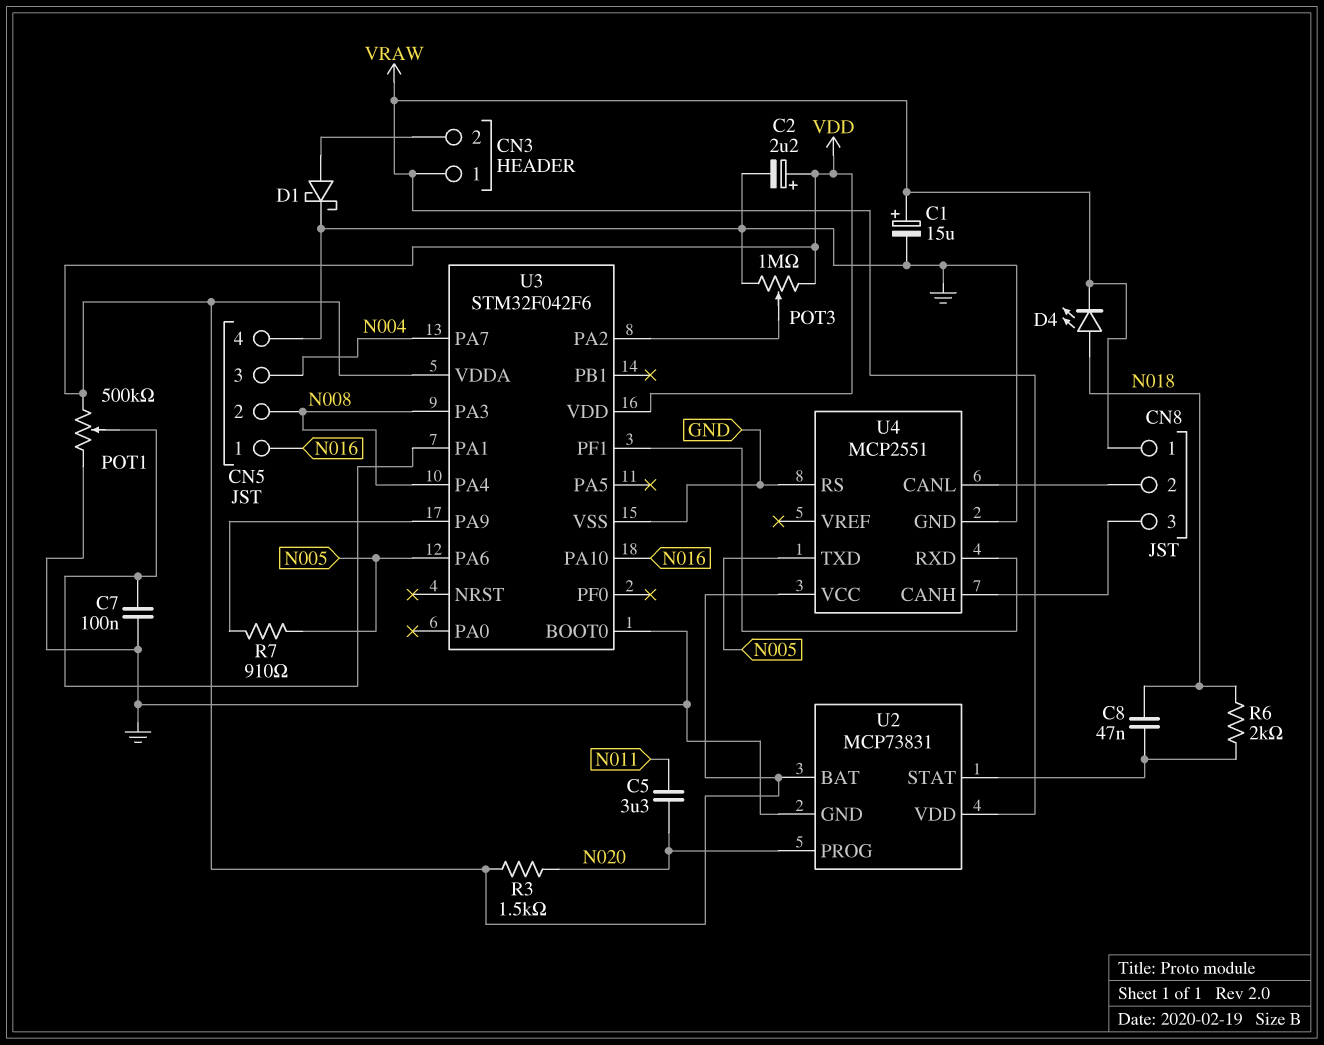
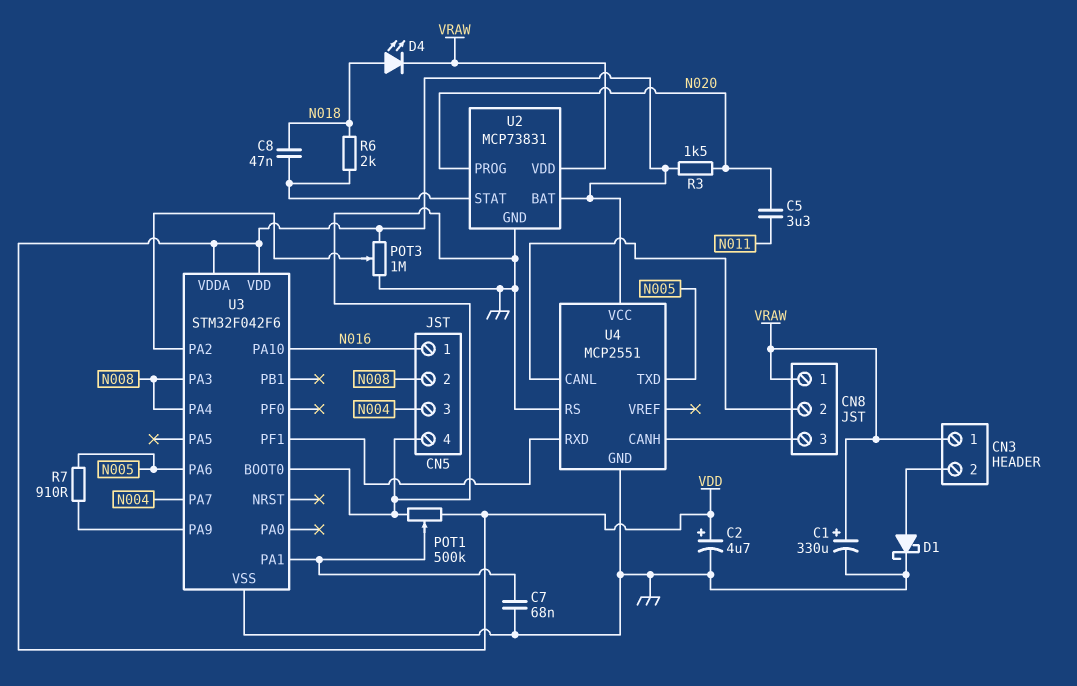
C1: 15uF (plus VRAW, minus GND) -> 330uF (plus VRAW, minus GND)
C2: 2.2uF (plus VDD, minus GND) -> 4.7uF (plus VDD, minus GND)
C7: 100nF (GND, U3/PA1) -> 68nF (GND, U3/PA1)

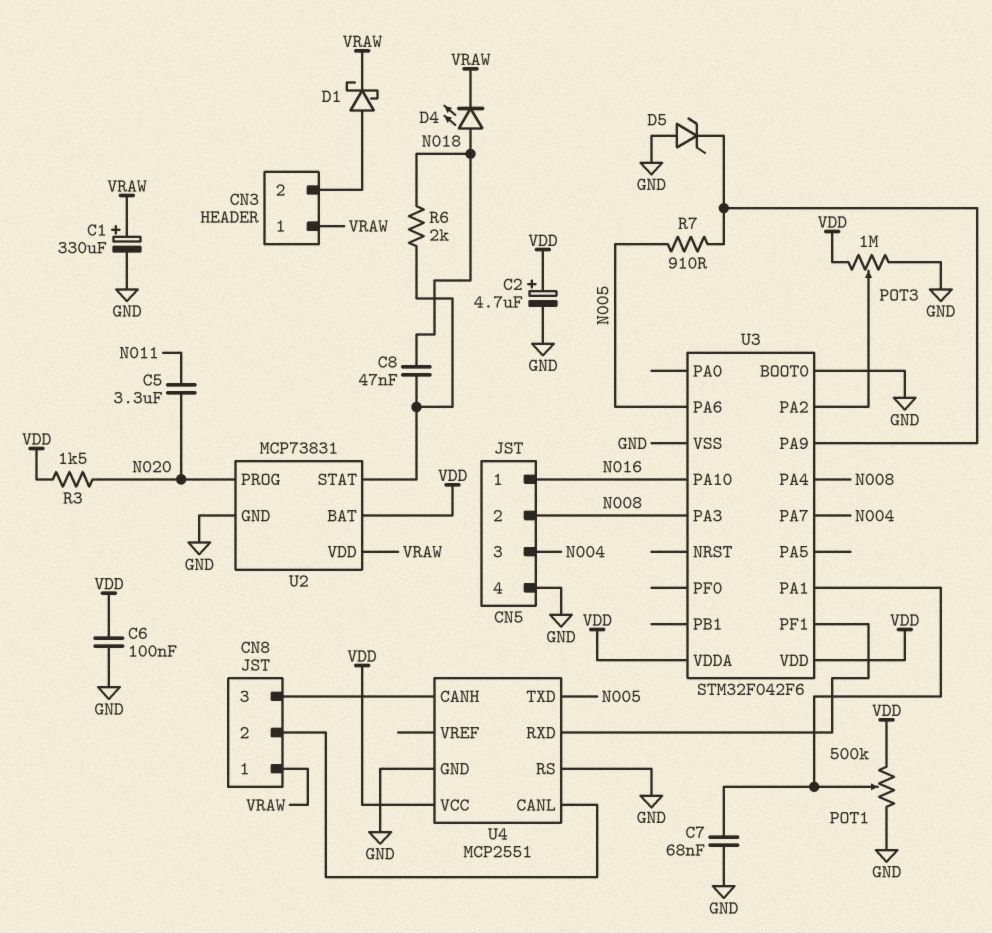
C6: none -> 100nF (GND, VDD)
D1: schottky (A CN3/2, K GND) -> schottky (A CN3/2, K VRAW)
D5: none -> zener (A GND, K U3/PA9)

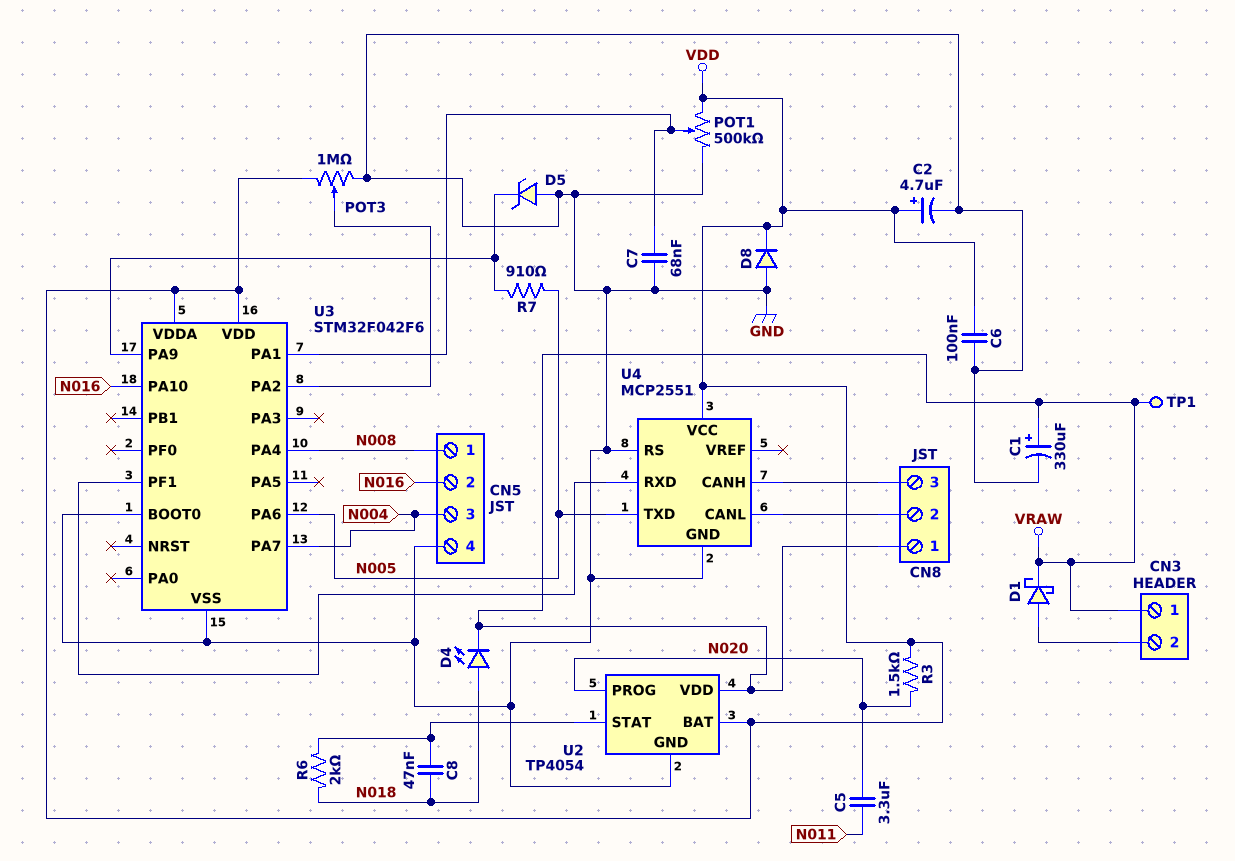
CN5 pin 1: N016 -> N008
CN5 pin 2: N008 -> N016
D8: none -> diode (A GND, K VDD)
TP1: none -> test point (VRAW)
U2: MCP73831 -> TP4054
U3 pin PA3: N008 -> none

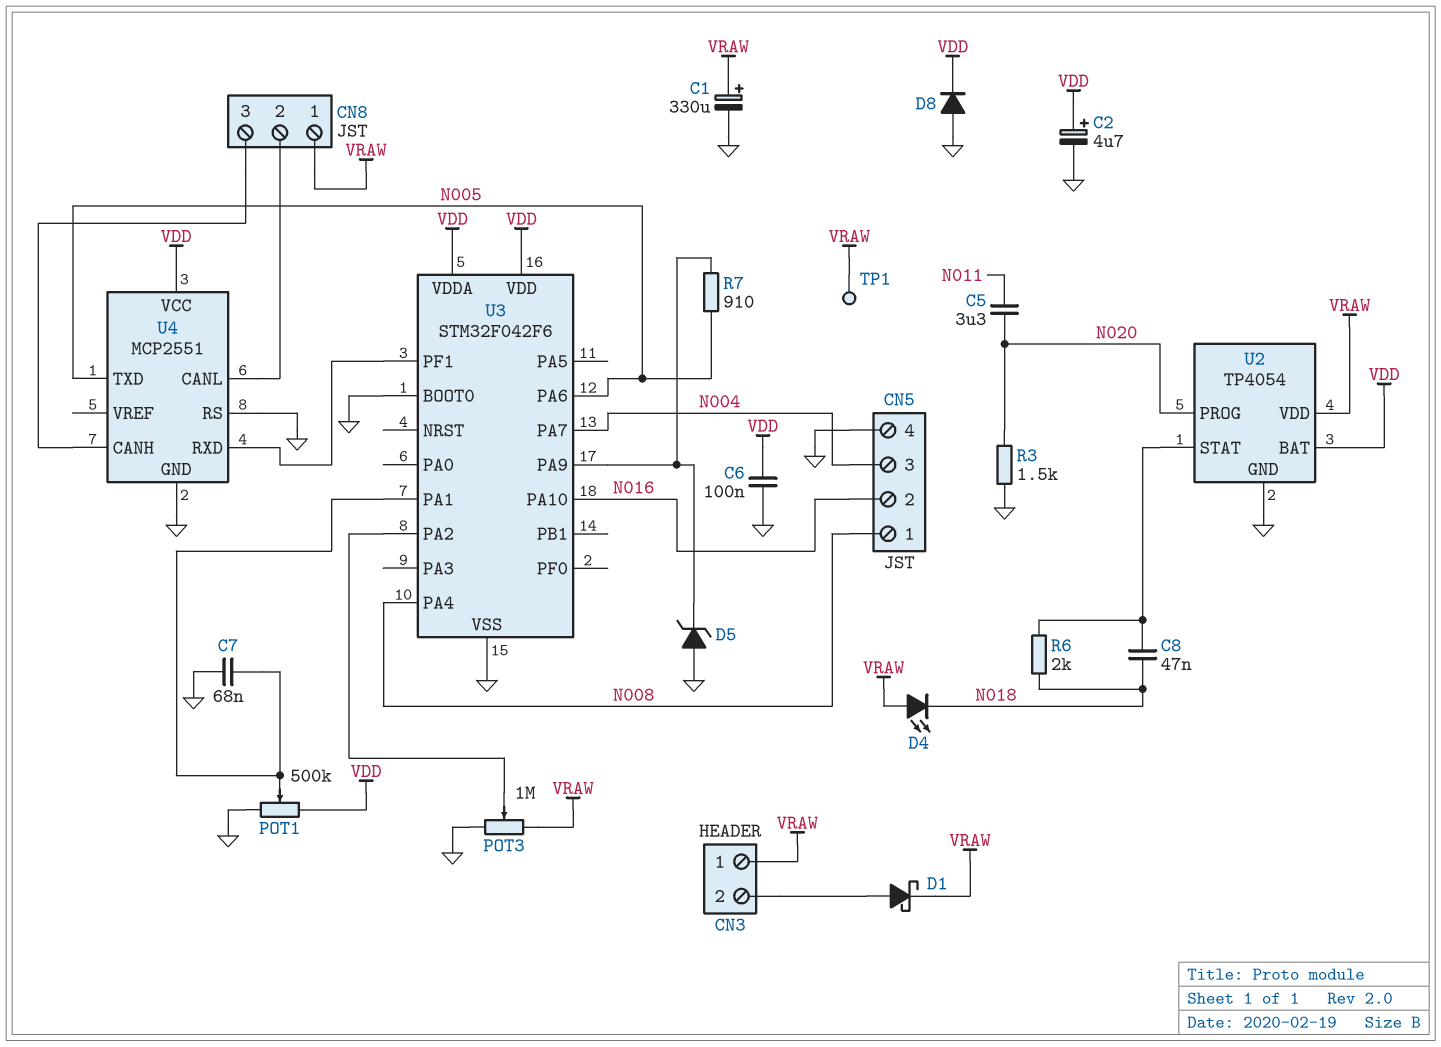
D4: LED (A N018, K VRAW) -> LED (A VRAW, K N018)
POT3: 1M (GND, VDD, wiper U3/PA2) -> 1M (GND, VRAW, wiper U3/PA2)
R3: 1.5k (N020, VDD) -> 1.5k (GND, N020)

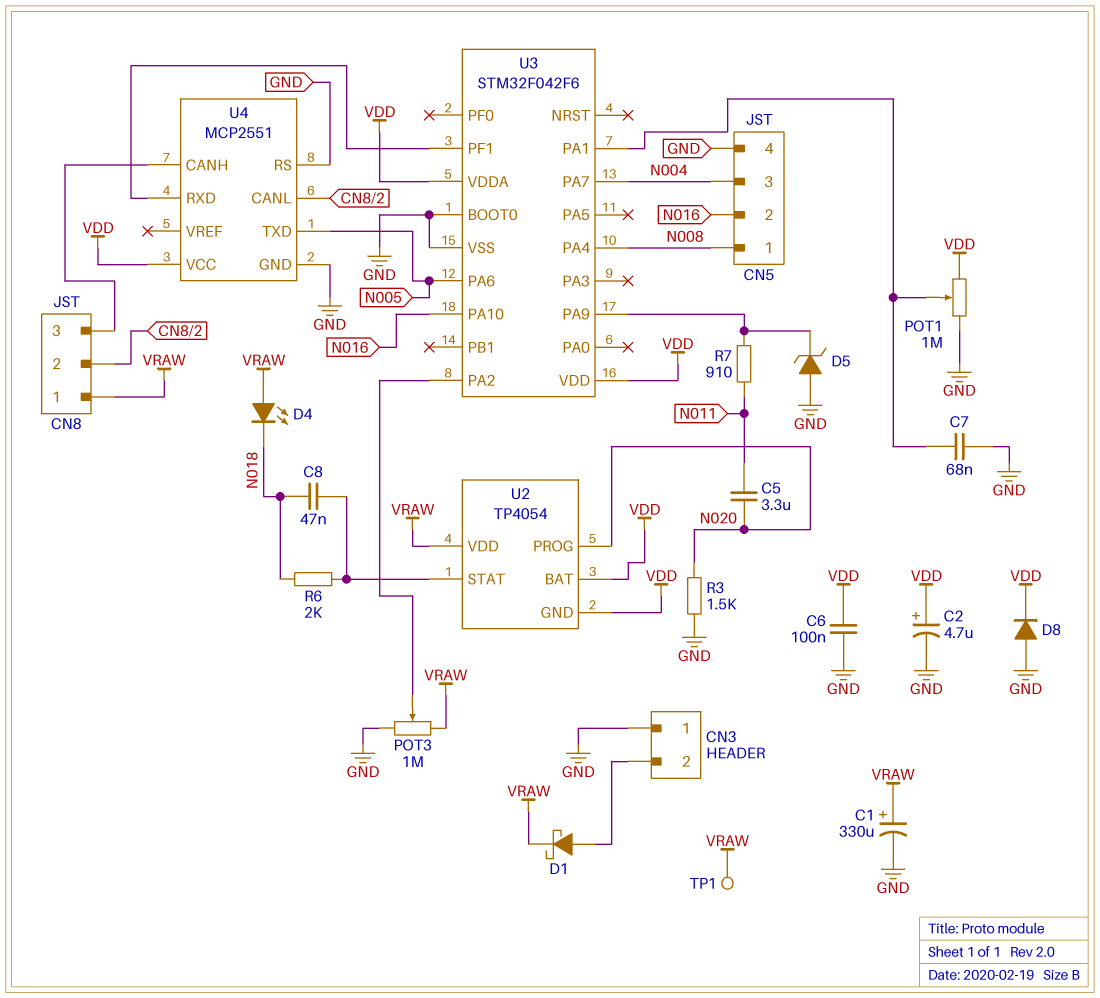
CN3 pin 1: VRAW -> GND
POT1: 500k (GND, VDD, wiper U3/PA1) -> 1M (GND, VDD, wiper U3/PA1)
R7: 910 (N005, U3/PA9) -> 910 (N011, U3/PA9)
U2 pin GND: GND -> VDD

